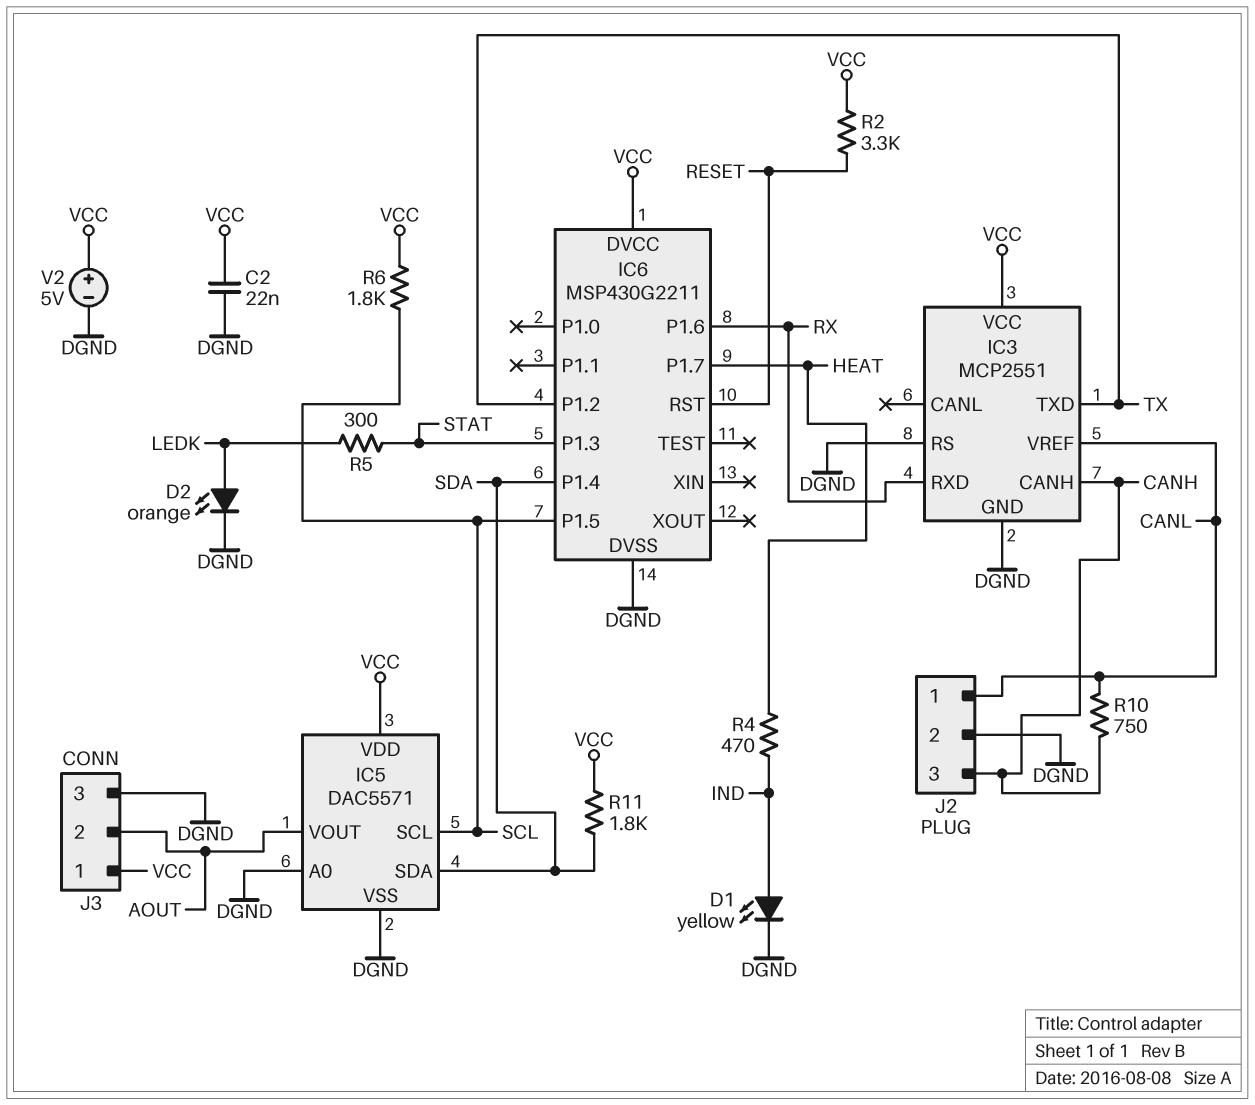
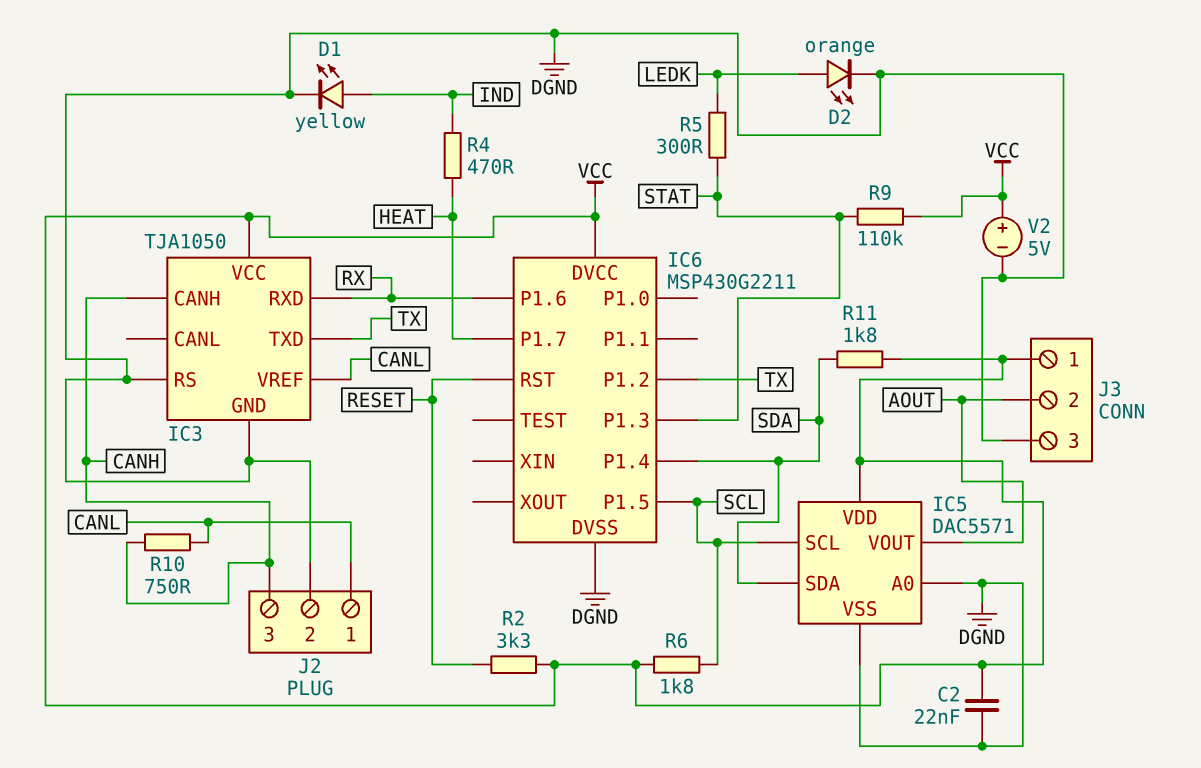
IC3: MCP2551 -> TJA1050
R9: none -> 110k (STAT, VCC)

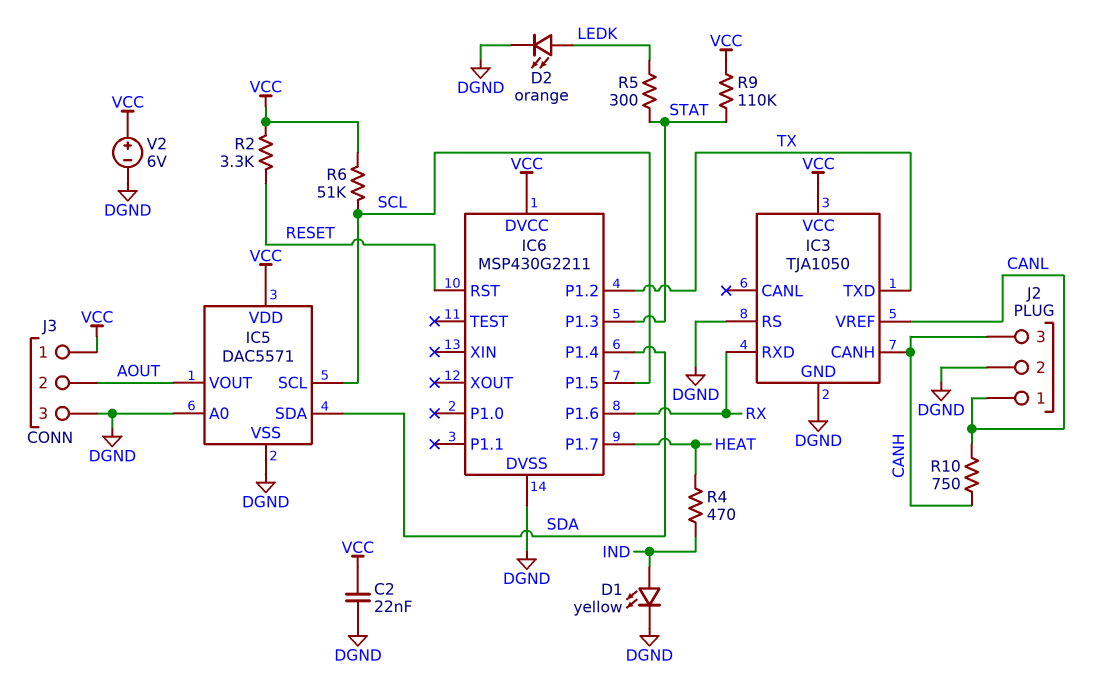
R6: 1.8k (SCL, VCC) -> 51k (SCL, VCC)
R11: 1.8k (SDA, VCC) -> none
V2: 5V (plus VCC, minus DGND) -> 6V (plus VCC, minus DGND)

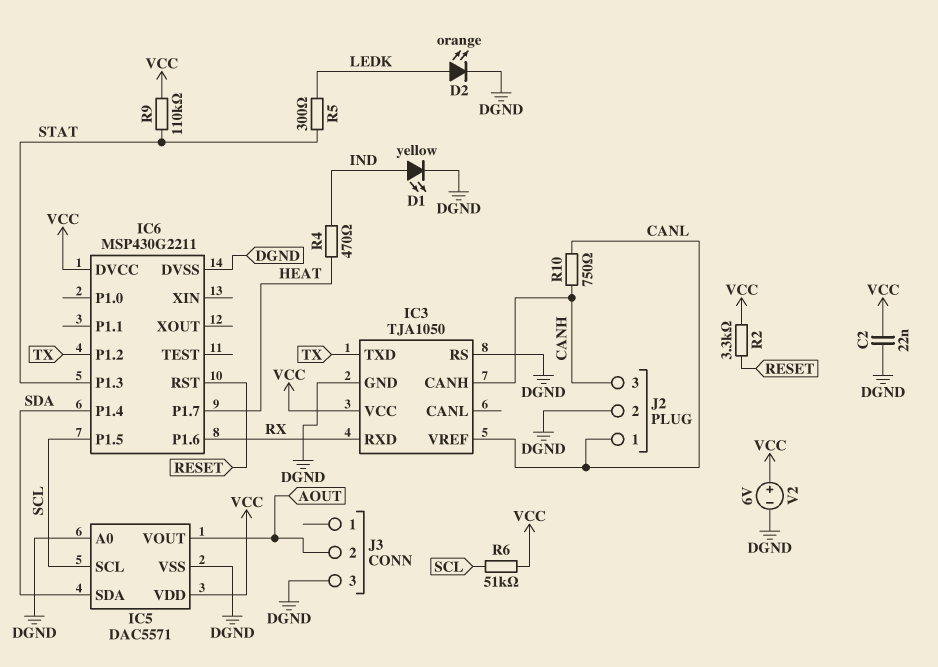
J3 pin 1: VCC -> none

